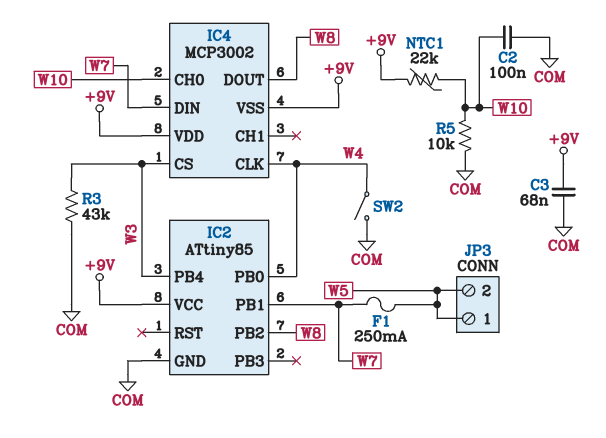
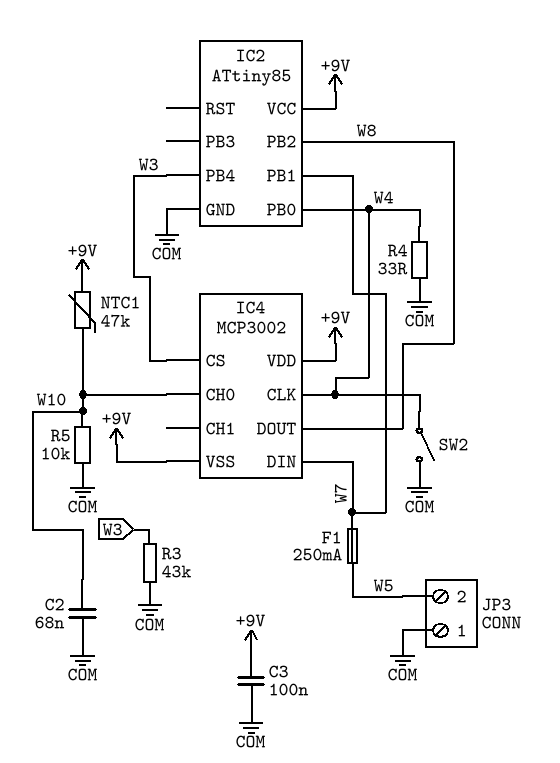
C2: 100nF (COM, W10) -> 68nF (COM, W10)
C3: 68nF (+9V, COM) -> 100nF (+9V, COM)
JP3 pin 1: W5 -> COM
NTC1: 22k (+9V, W10) -> 47k (+9V, W10)
R4: none -> 33 (COM, W4)

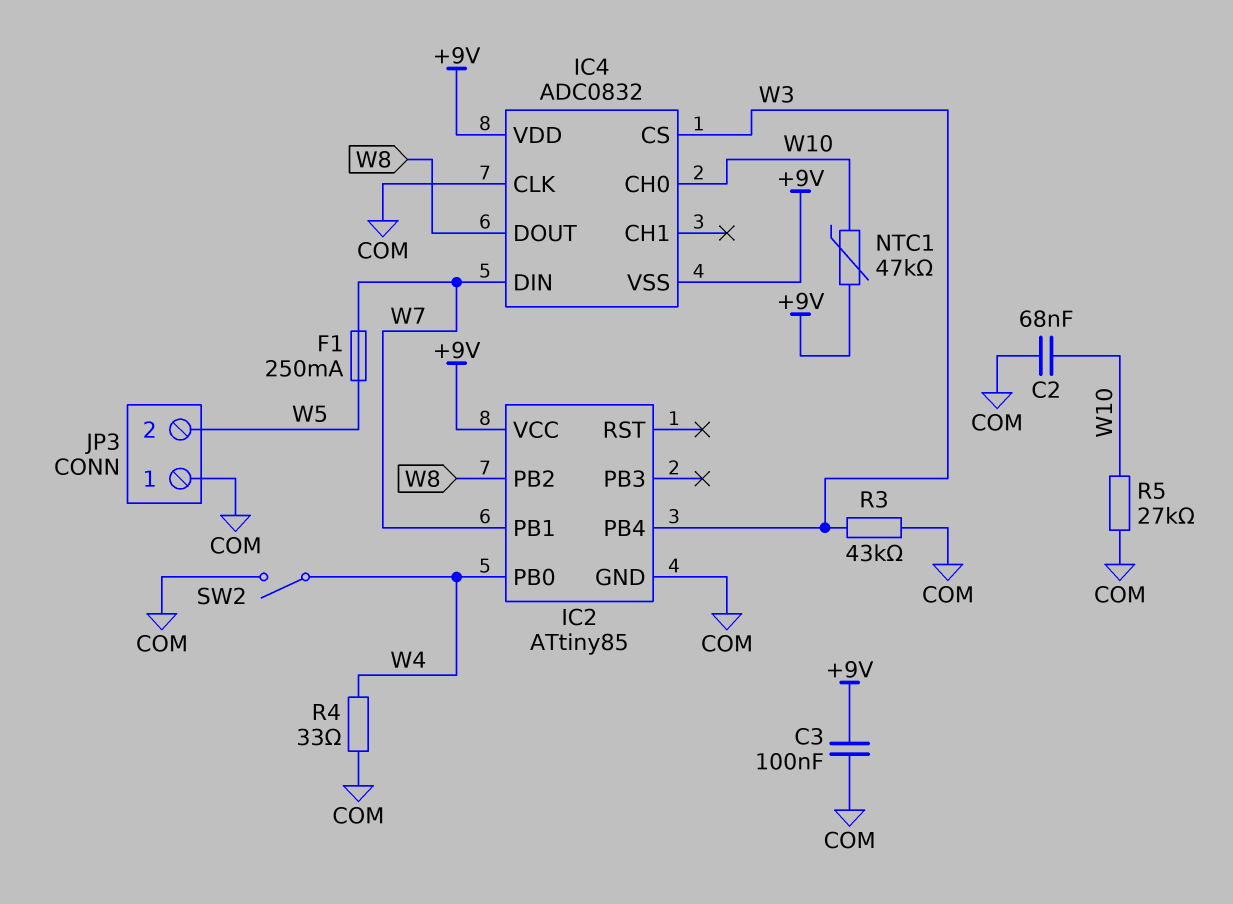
IC4: MCP3002 -> ADC0832
IC4 pin CLK: W4 -> COM
R5: 10k (COM, W10) -> 27k (COM, W10)

